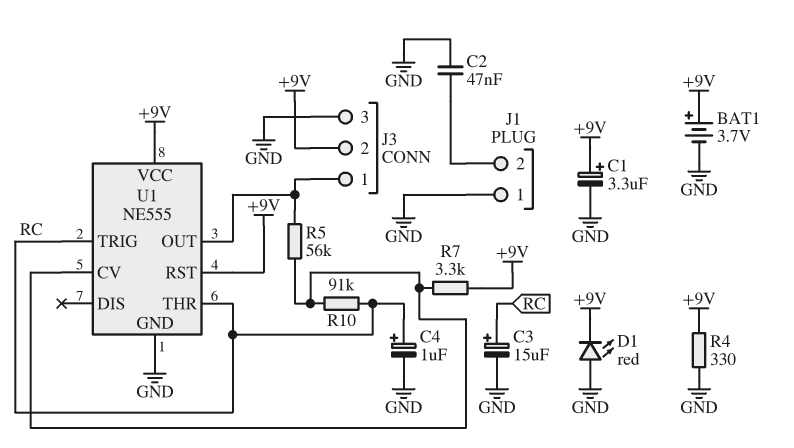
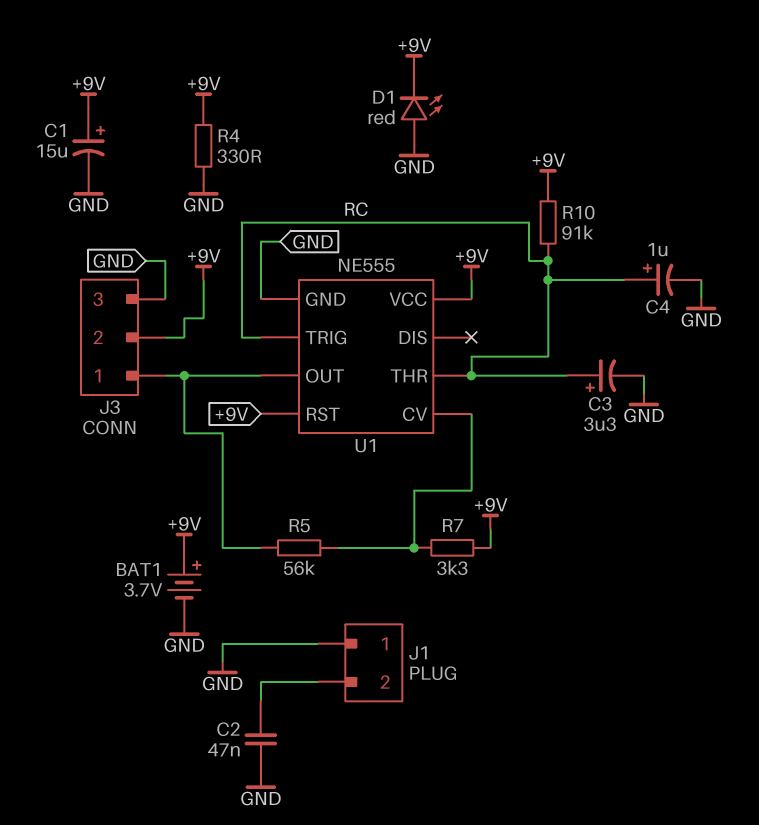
C1: 3.3uF (plus +9V, minus GND) -> 15uF (plus +9V, minus GND)
C3: 15uF (plus RC, minus GND) -> 3.3uF (plus RC, minus GND)
R10: 91k (RC, U1/CV) -> 91k (+9V, RC)

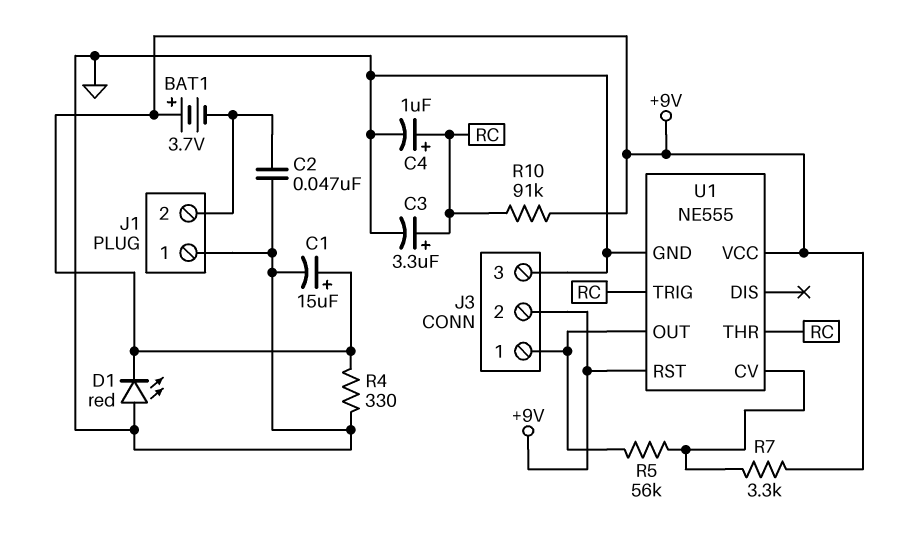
BAT1: 3.7V (plus +9V, minus GND) -> 3.7V (plus +9V, minus J1/2)

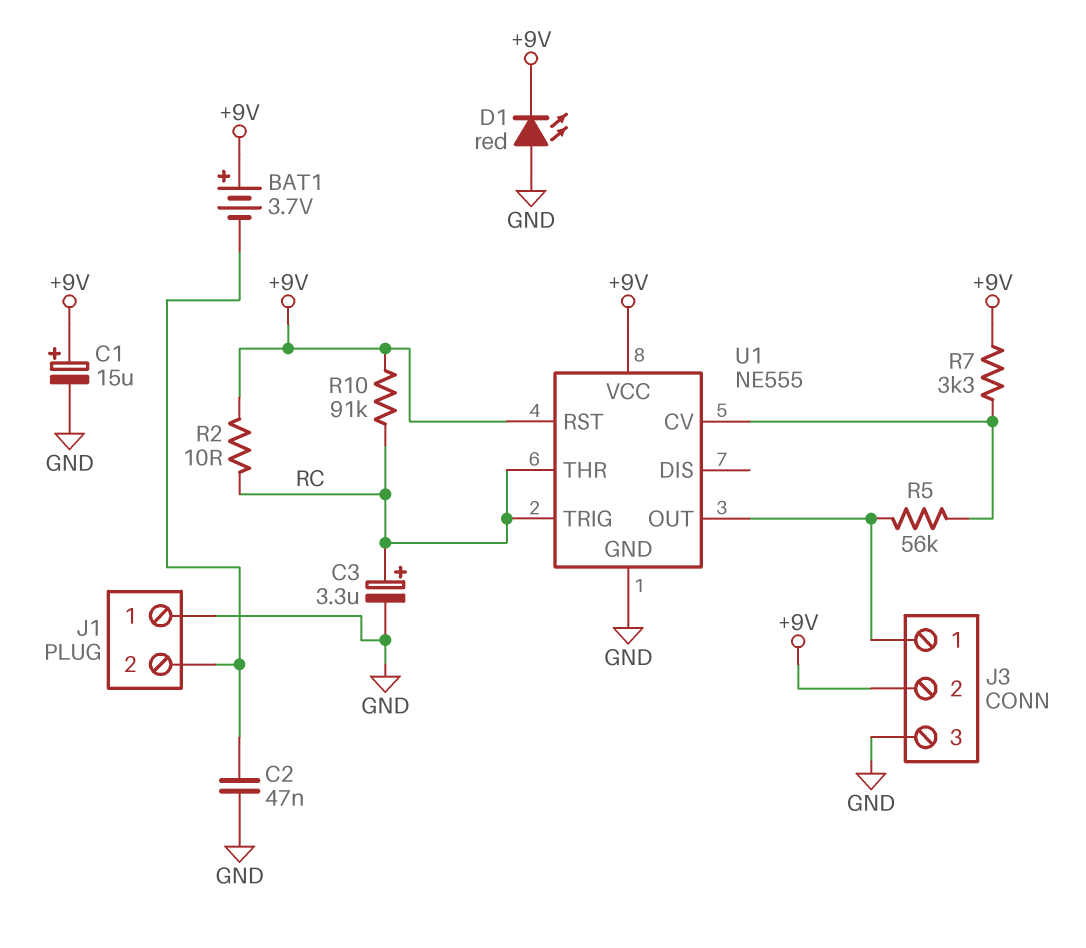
C4: 1uF (plus RC, minus GND) -> none
R2: none -> 10 (+9V, RC)
R4: 330 (+9V, GND) -> none

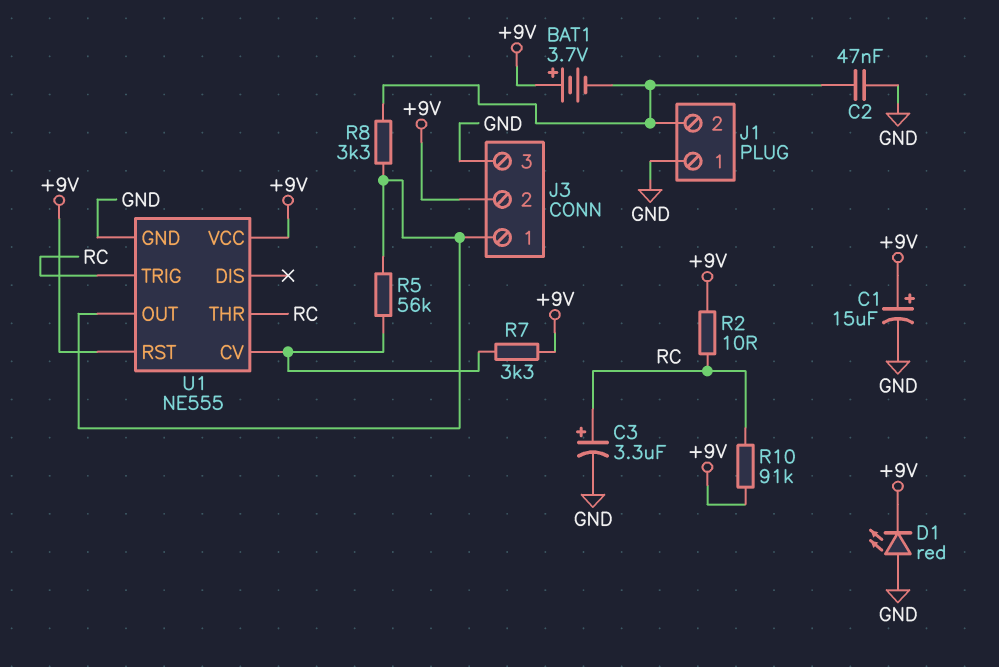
R8: none -> 3.3k (J1/2, J3/1)

